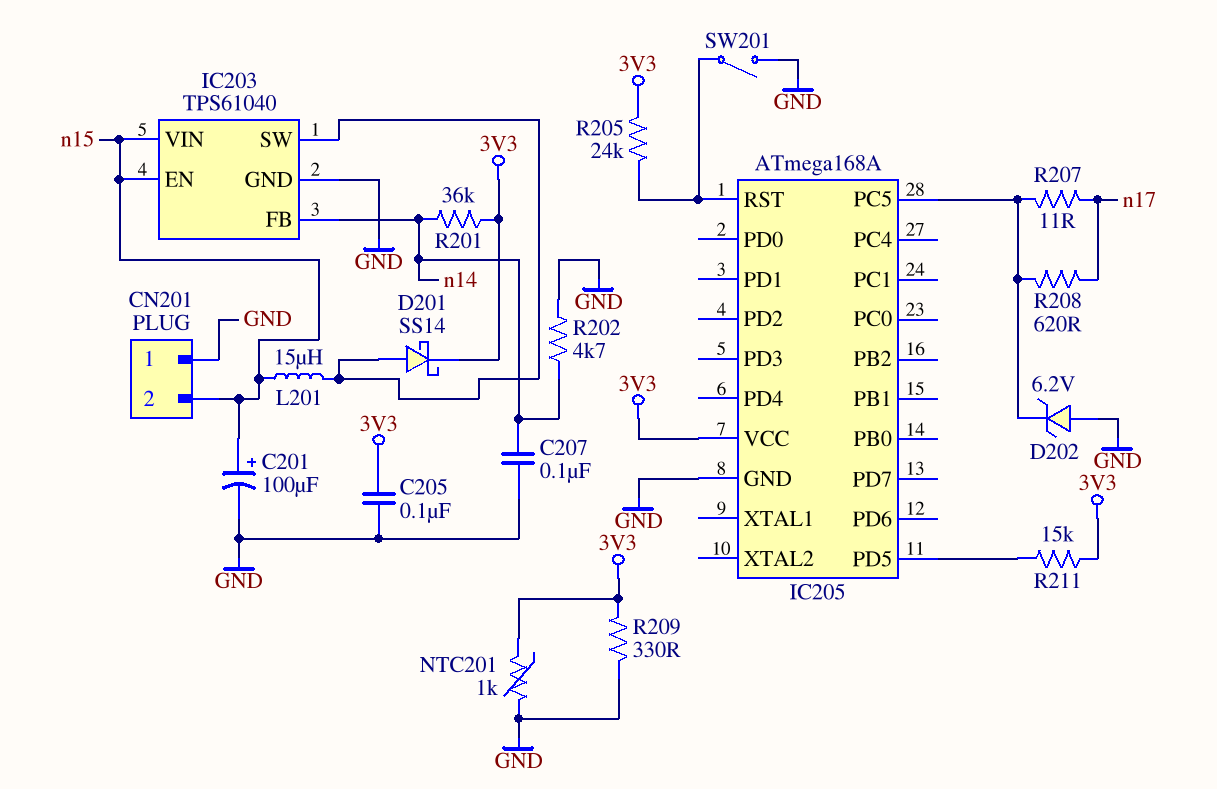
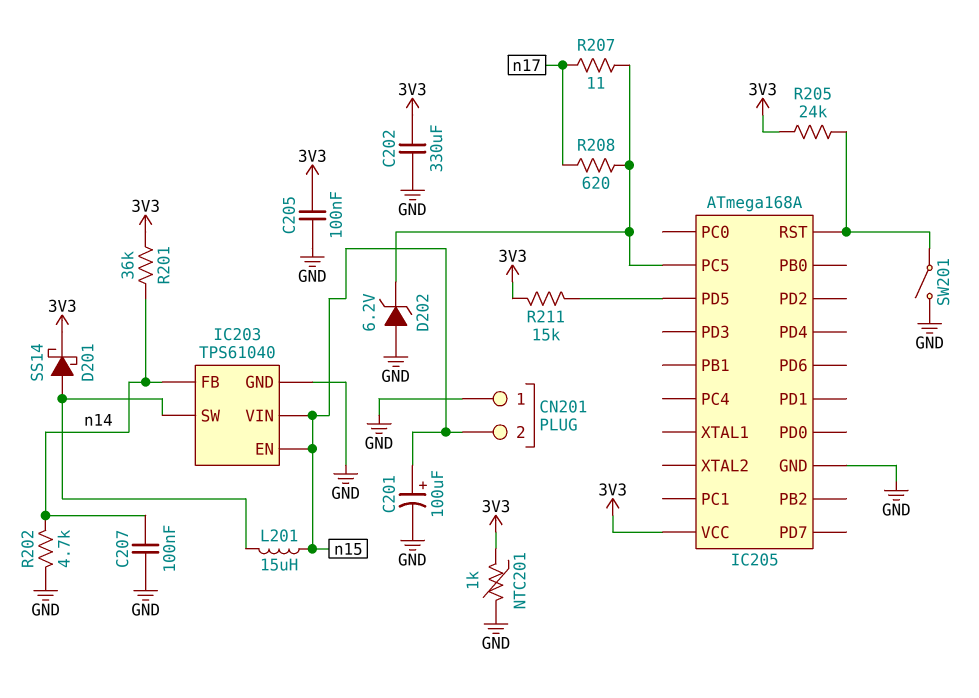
C202: none -> 330uF (3V3, GND)
R209: 330 (3V3, GND) -> none

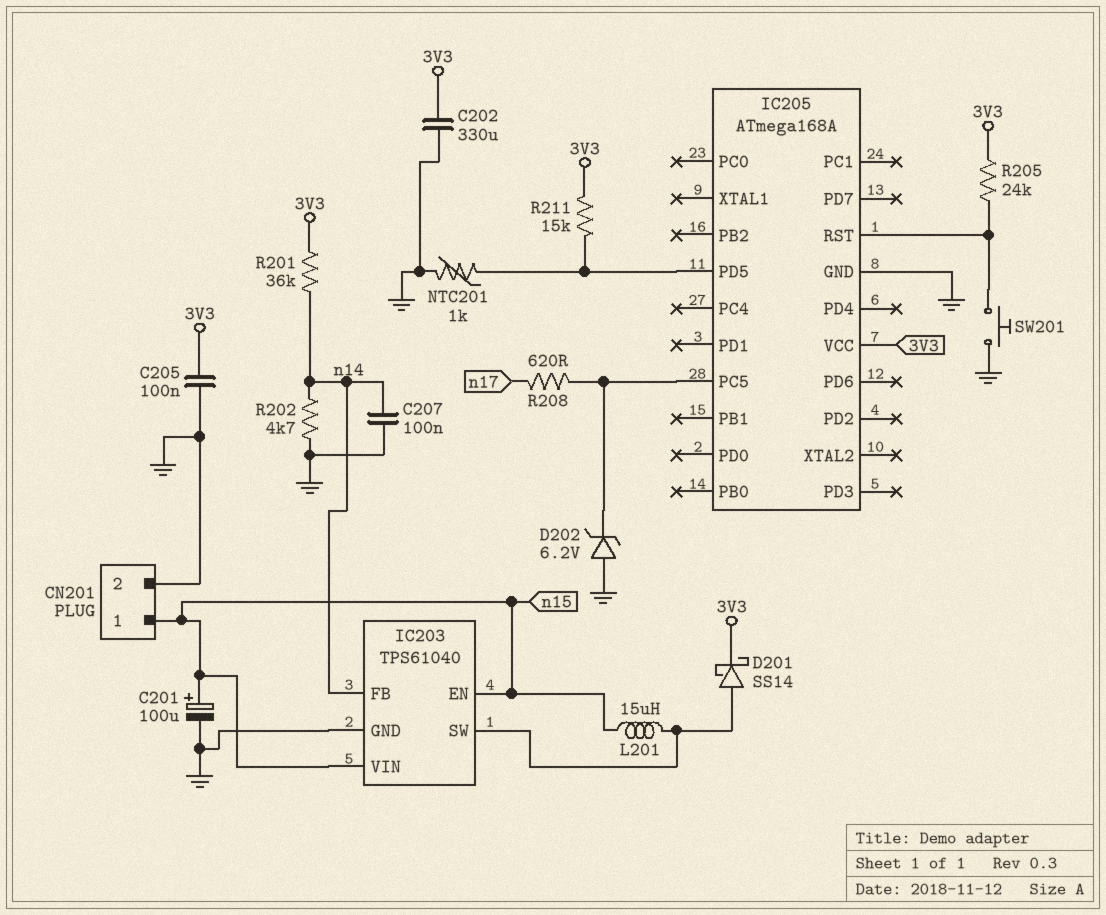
CN201 pin 1: GND -> n15
CN201 pin 2: n15 -> GND
NTC201: 1k (3V3, GND) -> 1k (GND, IC205/PD5)
R207: 11 (IC205/PC5, n17) -> none
SW201: switch (GND, IC205/RST) -> button (GND, IC205/RST)

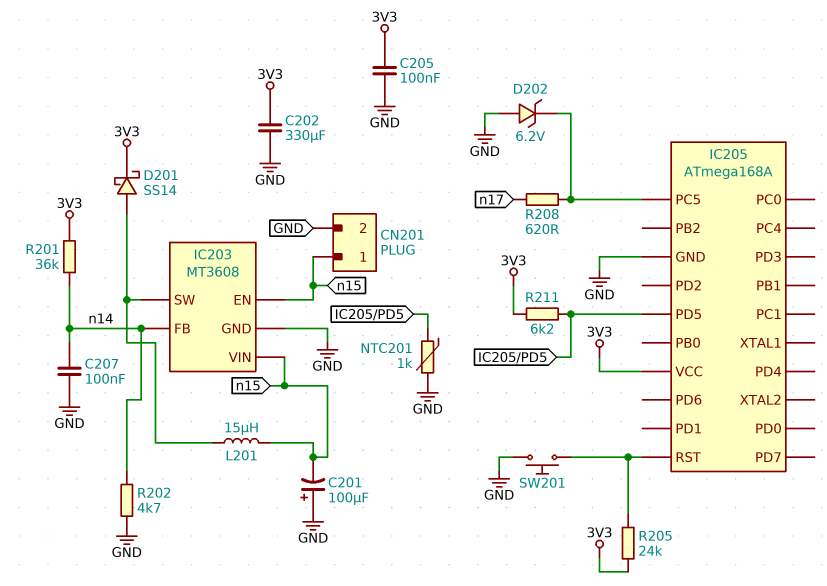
C201: 100uF (plus n15, minus GND) -> 100uF (plus GND, minus n15)
IC203: TPS61040 -> MT3608
R211: 15k (3V3, IC205/PD5) -> 6.2k (3V3, IC205/PD5)

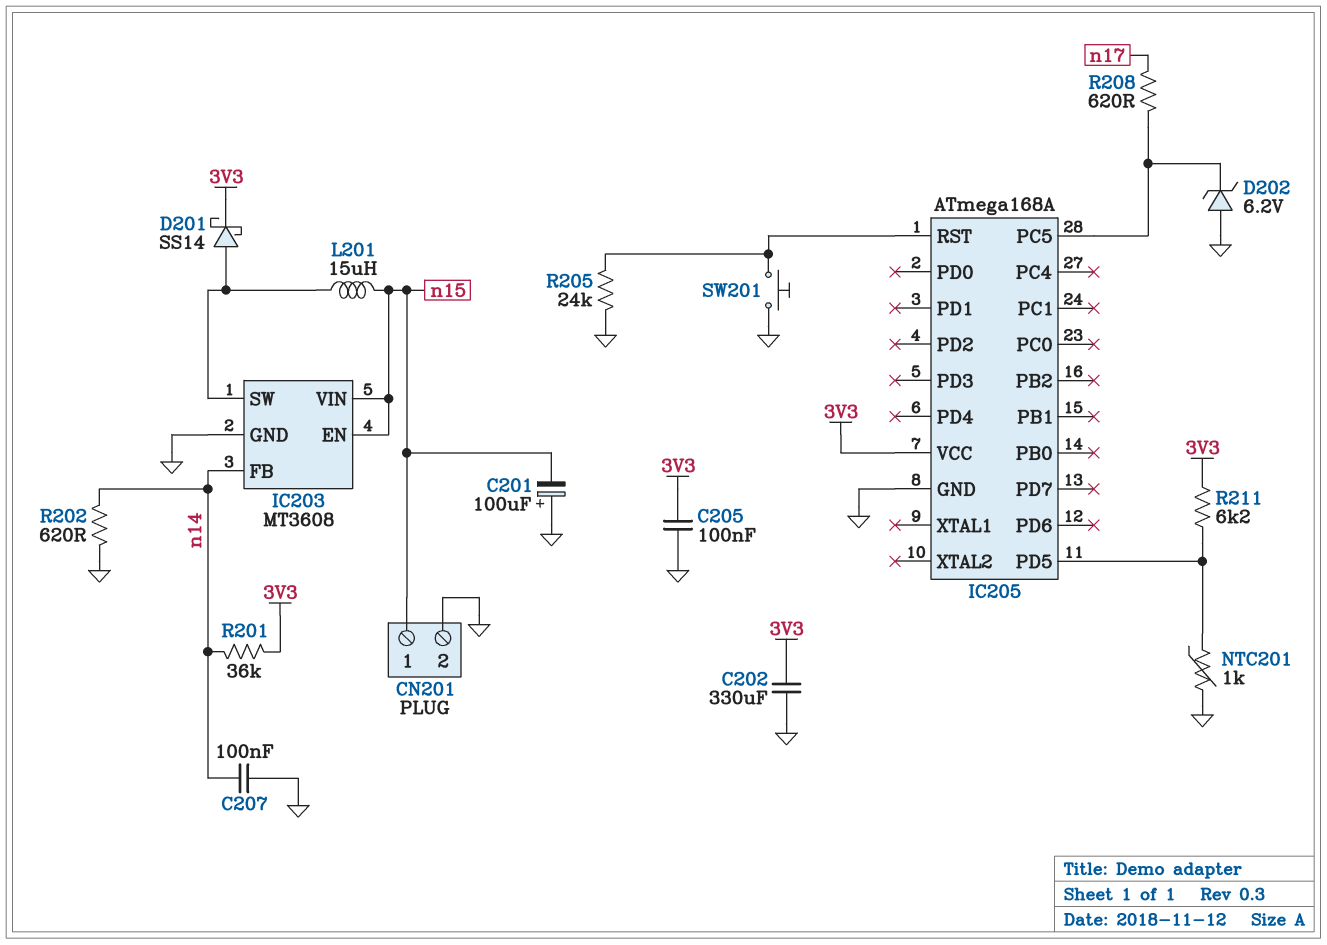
R202: 4.7k (GND, n14) -> 620 (GND, n14)
R205: 24k (3V3, IC205/RST) -> 24k (GND, IC205/RST)

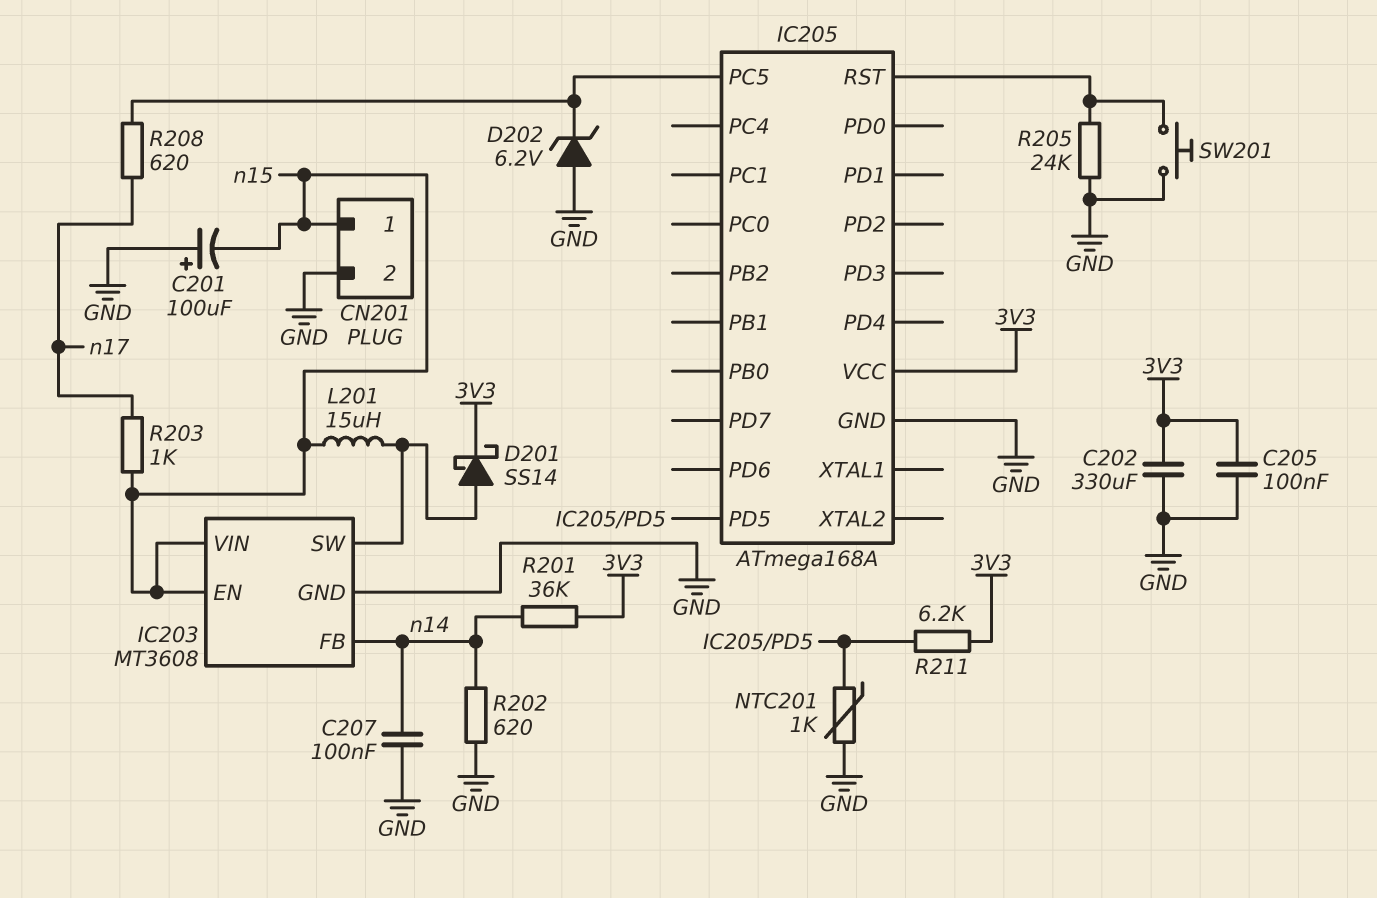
R203: none -> 1k (n15, n17)

